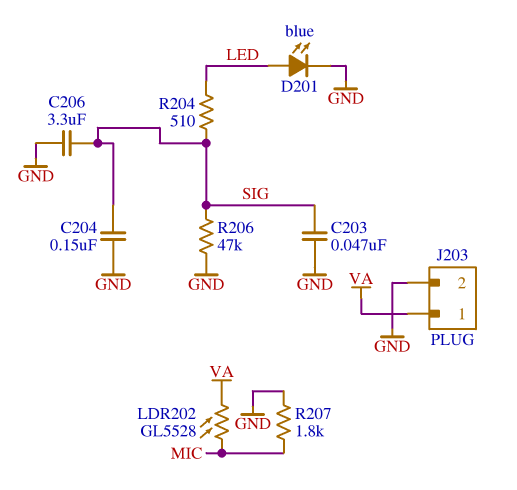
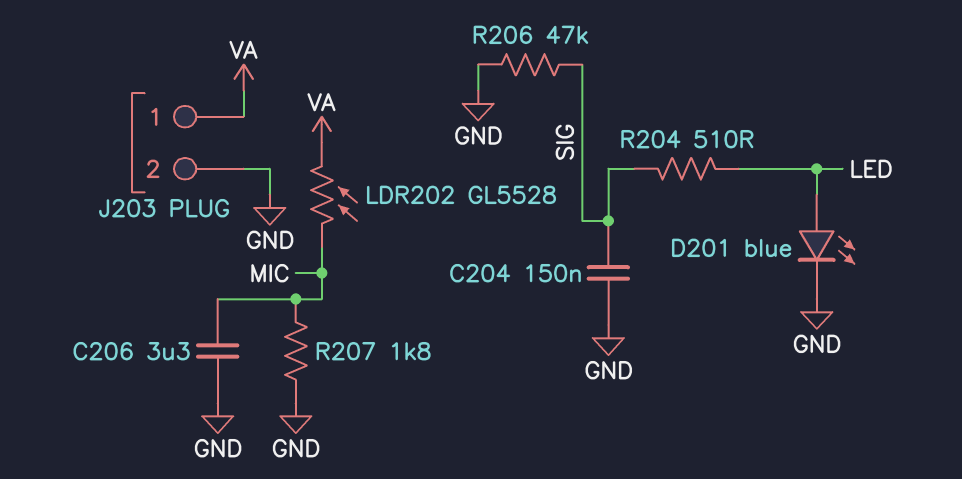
C203: 47nF (GND, SIG) -> none
C206: 3.3uF (GND, SIG) -> 3.3uF (GND, MIC)

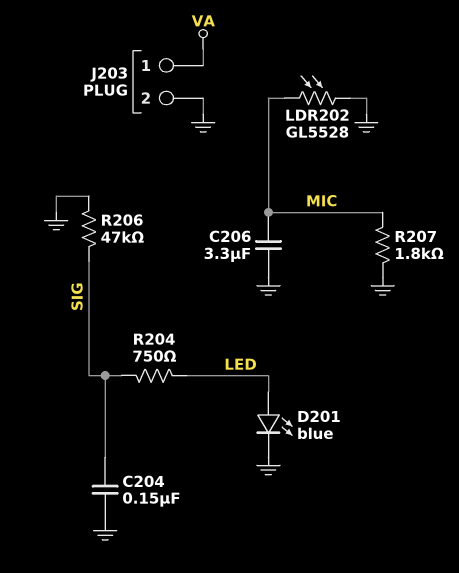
LDR202: GL5528 (MIC, VA) -> GL5528 (GND, MIC)
R204: 510 (LED, SIG) -> 750 (LED, SIG)

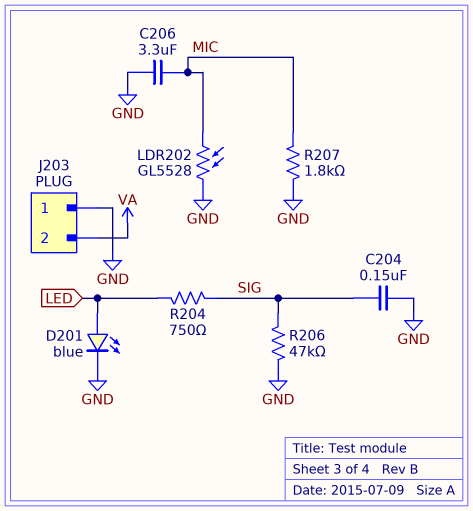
J203 pin 1: VA -> GND
J203 pin 2: GND -> VA

